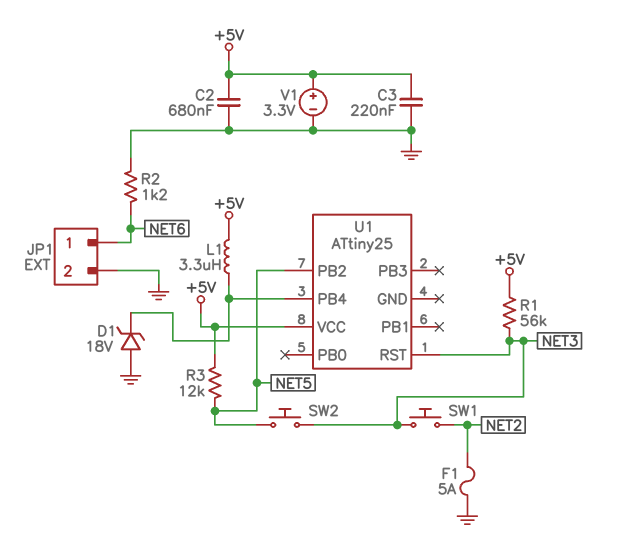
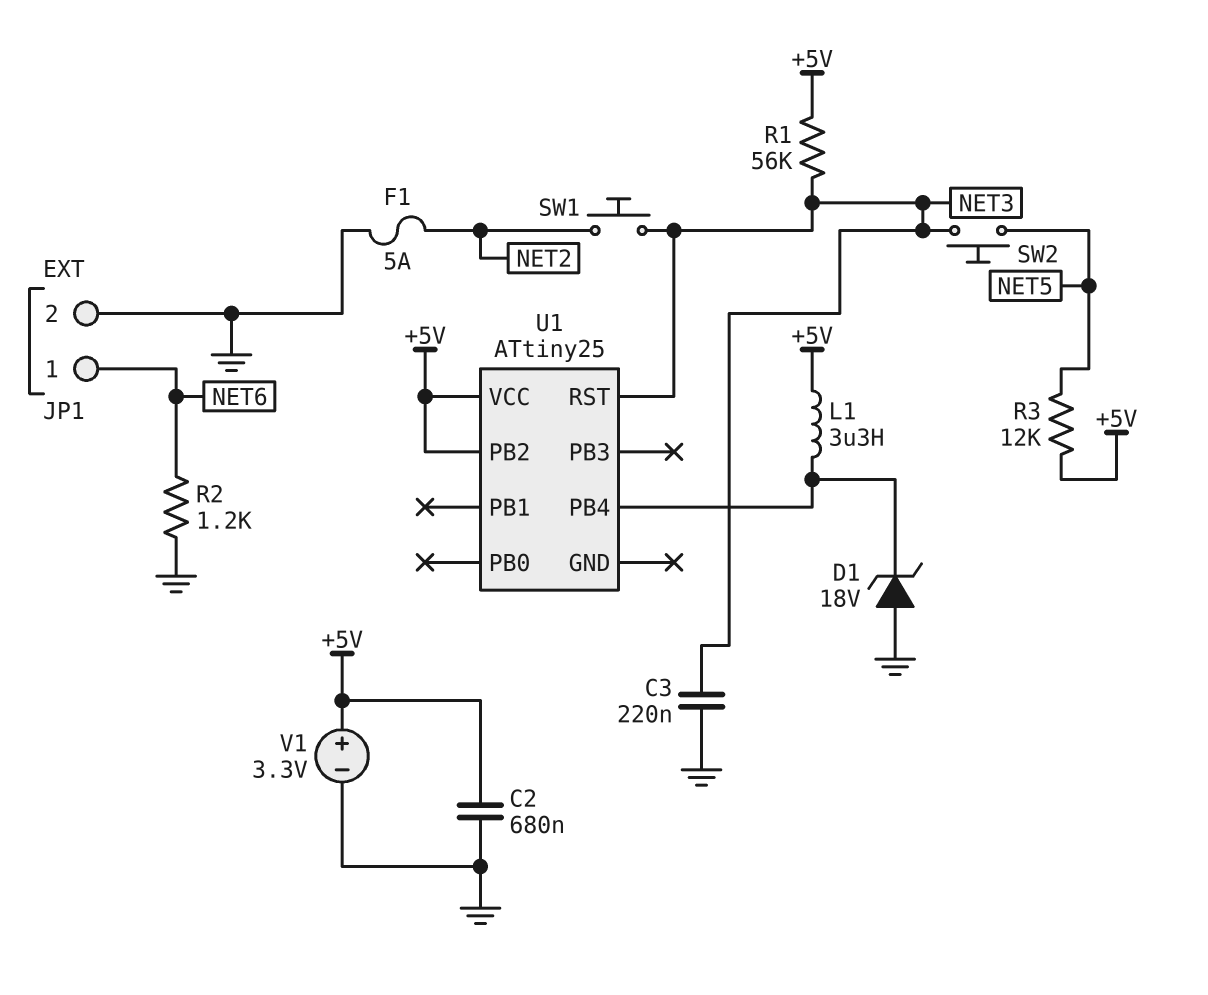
C3: 220nF (+5V, GND) -> 220nF (GND, NET3)
U1 pin PB2: NET5 -> +5V

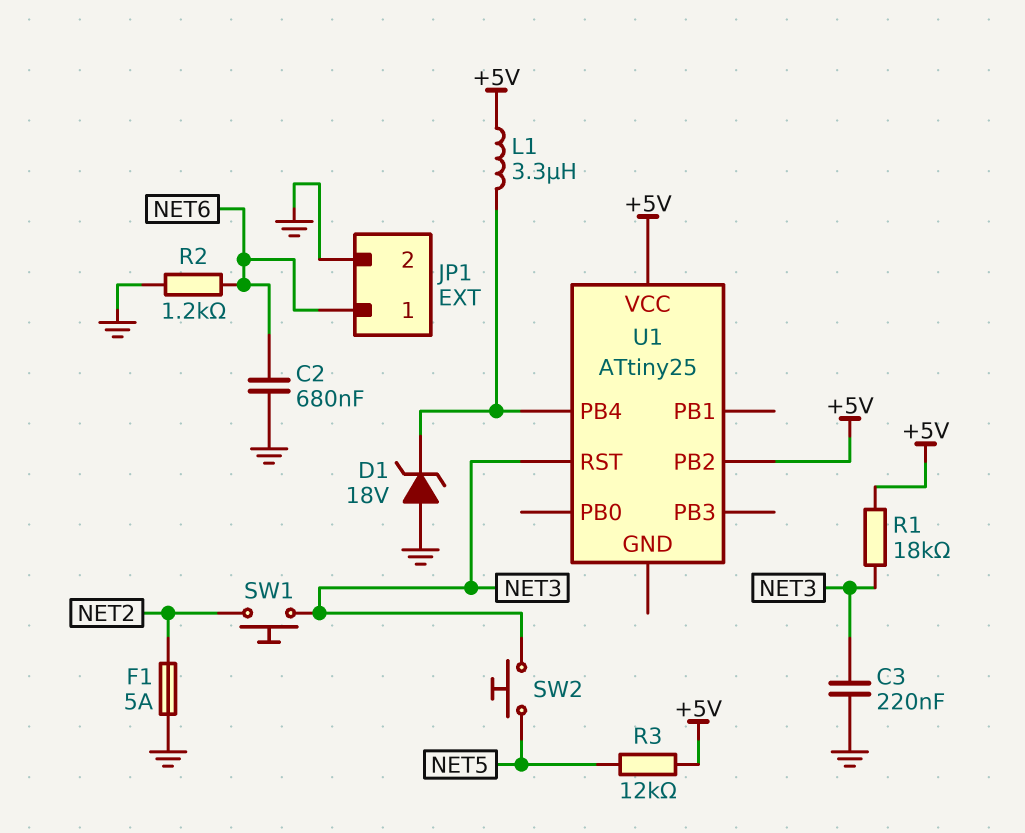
C2: 680nF (+5V, GND) -> 680nF (GND, NET6)
R1: 56k (+5V, NET3) -> 18k (+5V, NET3)
V1: 3.3V (plus +5V, minus GND) -> none

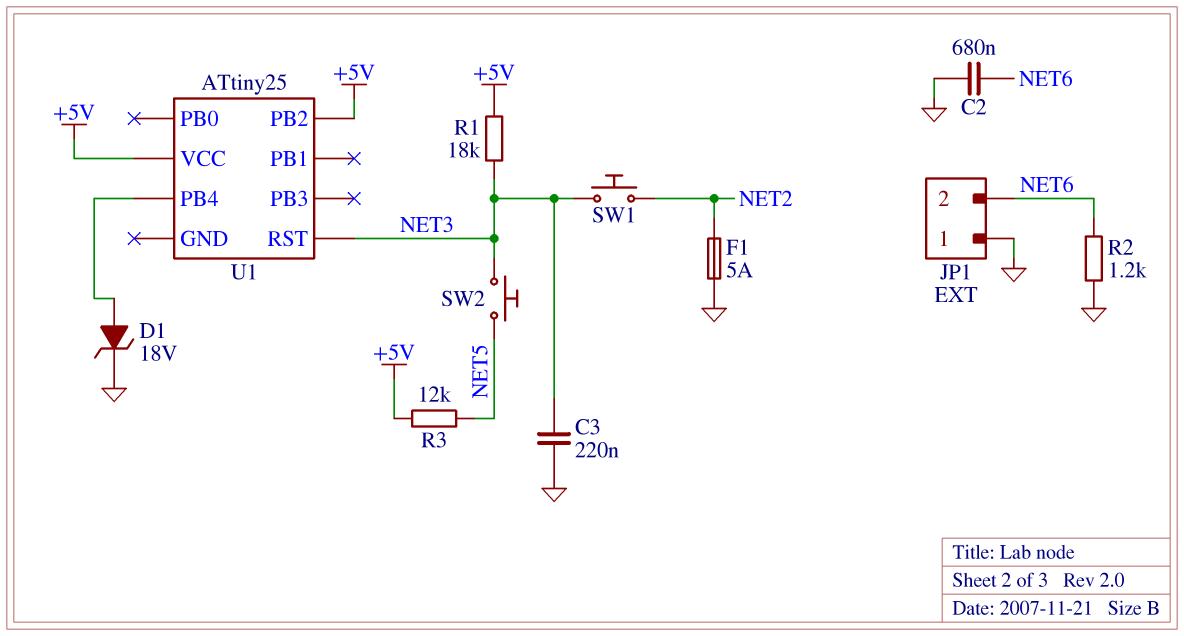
D1: zener 18V (A GND, K U1/PB4) -> zener 18V (A U1/PB4, K GND)
JP1 pin 1: NET6 -> GND
JP1 pin 2: GND -> NET6
L1: 3.3uH (+5V, U1/PB4) -> none

